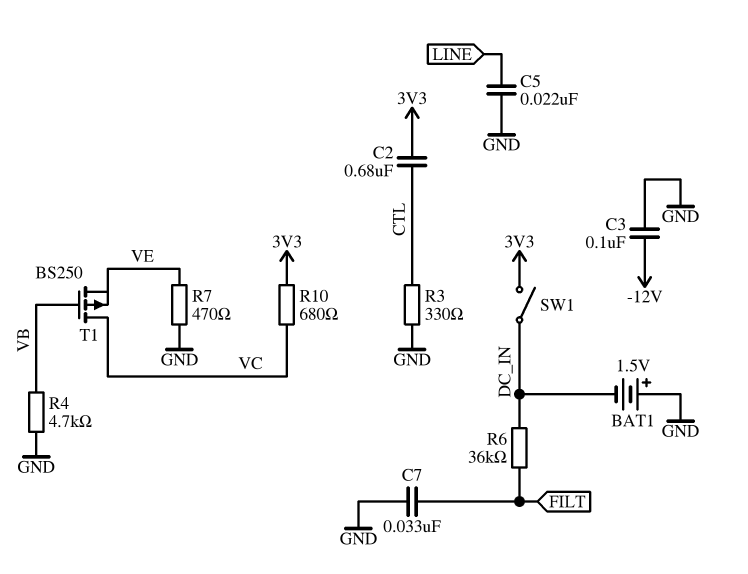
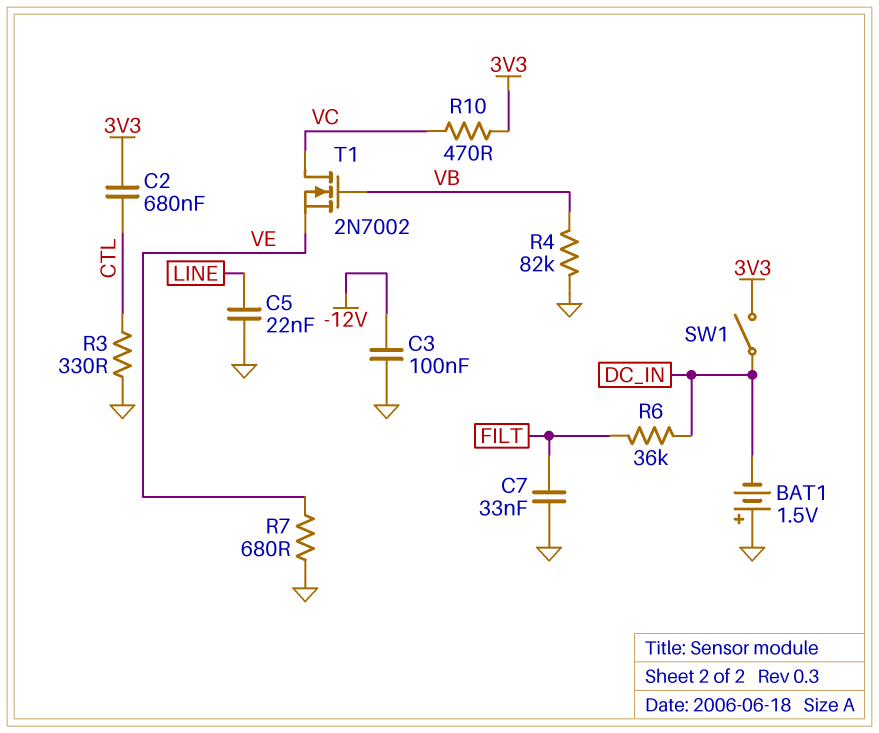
R4: 4.7k (GND, VB) -> 82k (GND, VB)
R7: 470 (GND, VE) -> 680 (GND, VE)
R10: 680 (3V3, VC) -> 470 (3V3, VC)
T1: PMOS BS250 (G VB, D VC, S VE) -> NMOS 2N7002 (G VB, D VC, S VE)

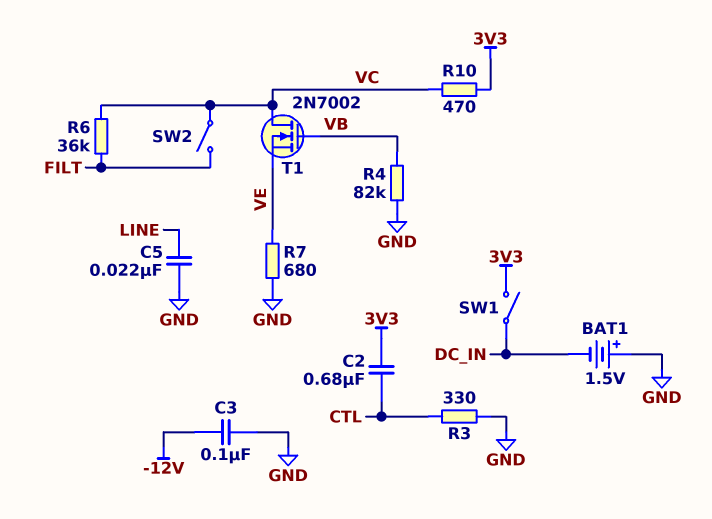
C7: 33nF (FILT, GND) -> none
R6: 36k (DC_IN, FILT) -> 36k (FILT, VC)
SW2: none -> switch (FILT, VC)

